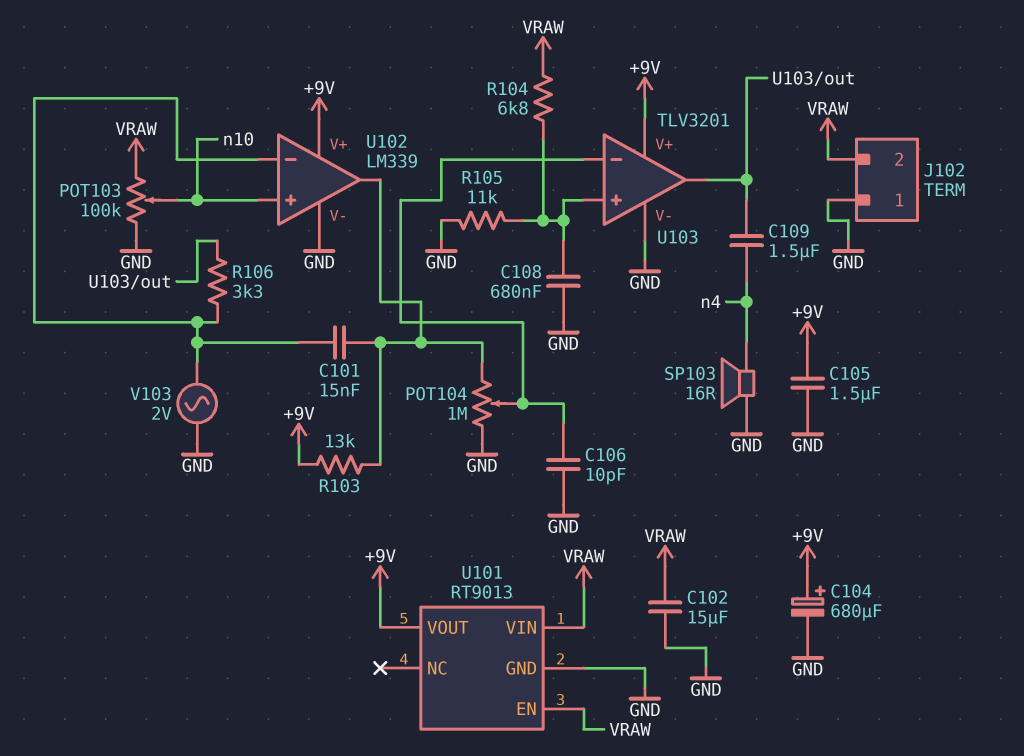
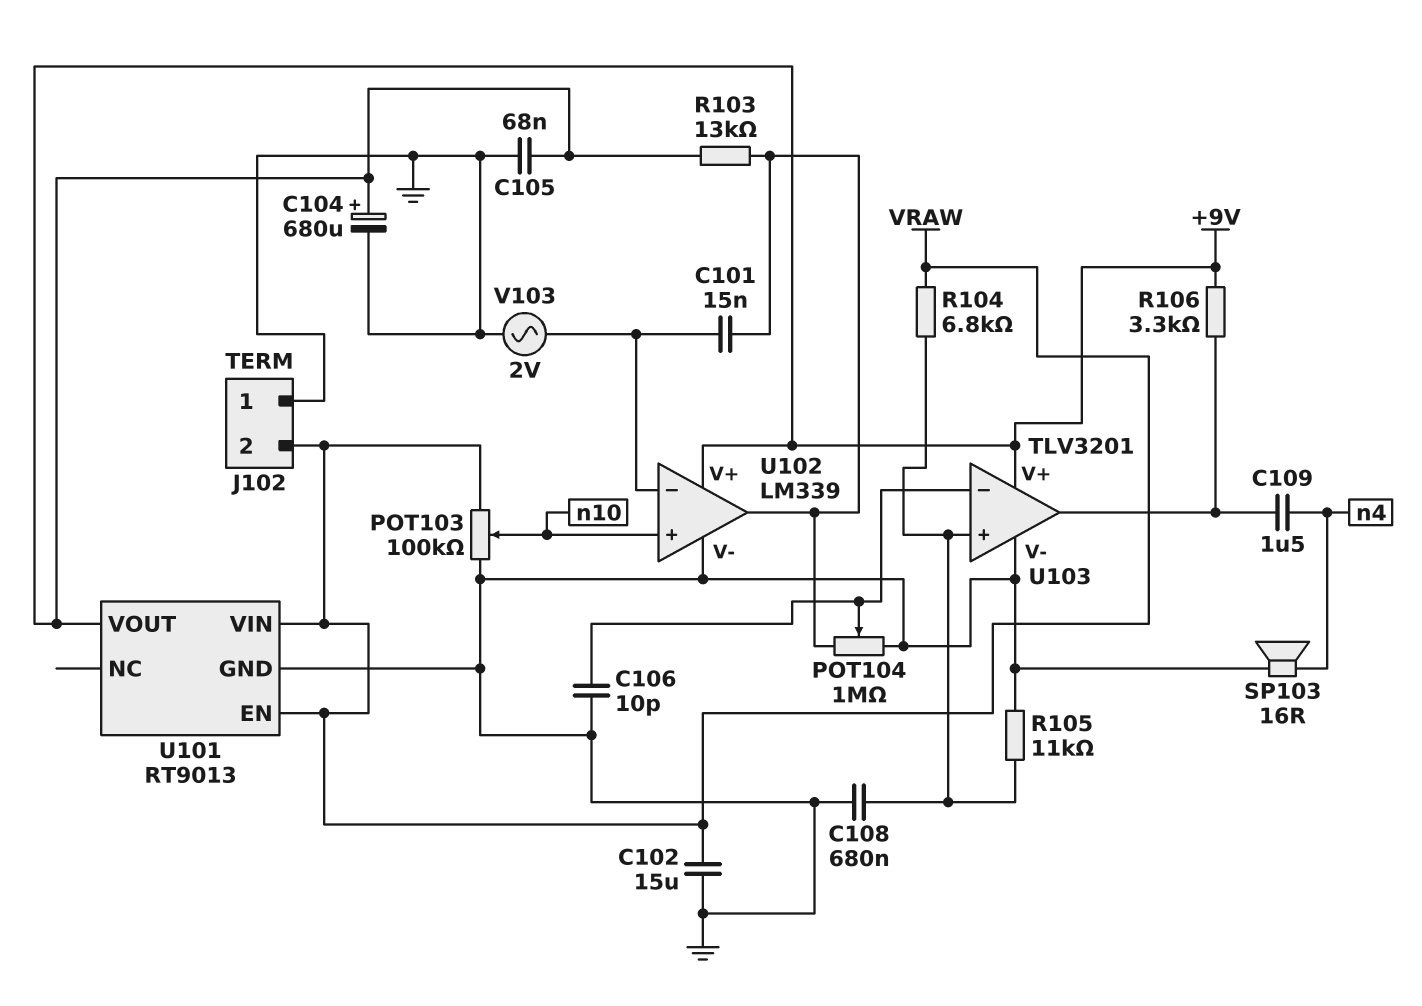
C105: 1.5uF (+9V, GND) -> 68nF (+9V, GND)
R106: 3.3k (U102/in-, U103/out) -> 3.3k (+9V, U103/out)

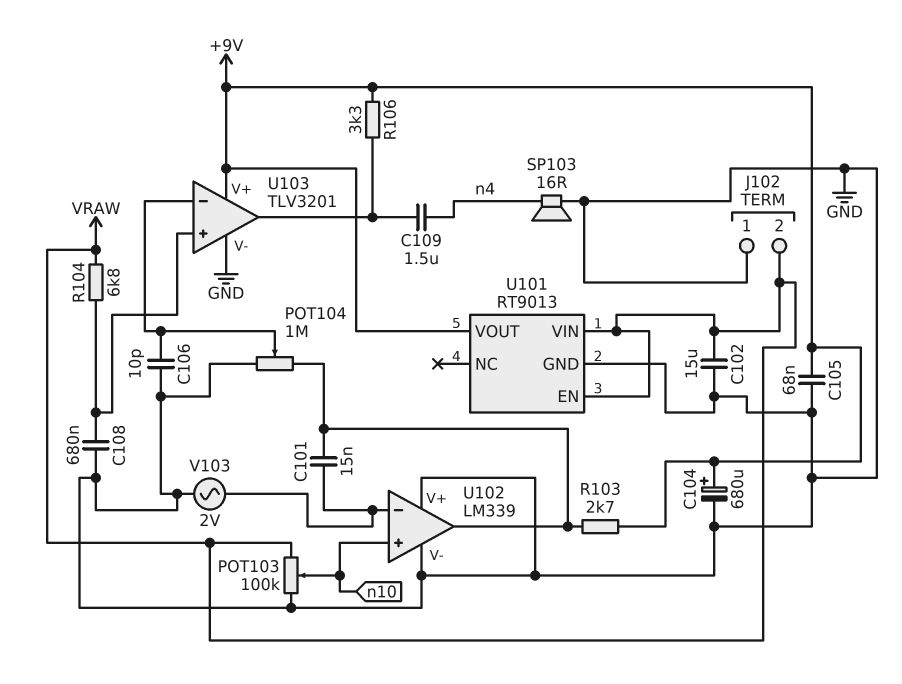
R103: 13k (+9V, U102/out) -> 2.7k (+9V, U102/out)
R105: 11k (GND, U103/in+) -> none
U102 pin V+: +9V -> GND

